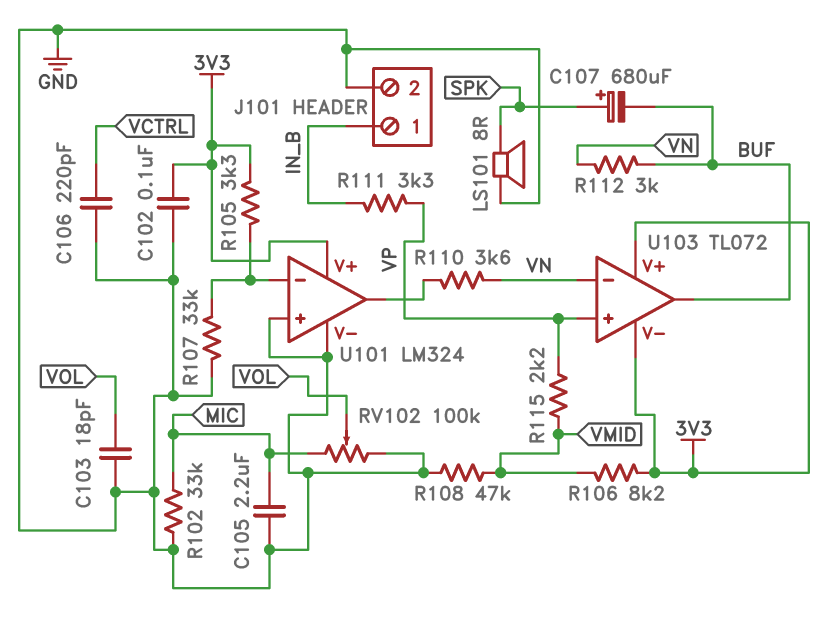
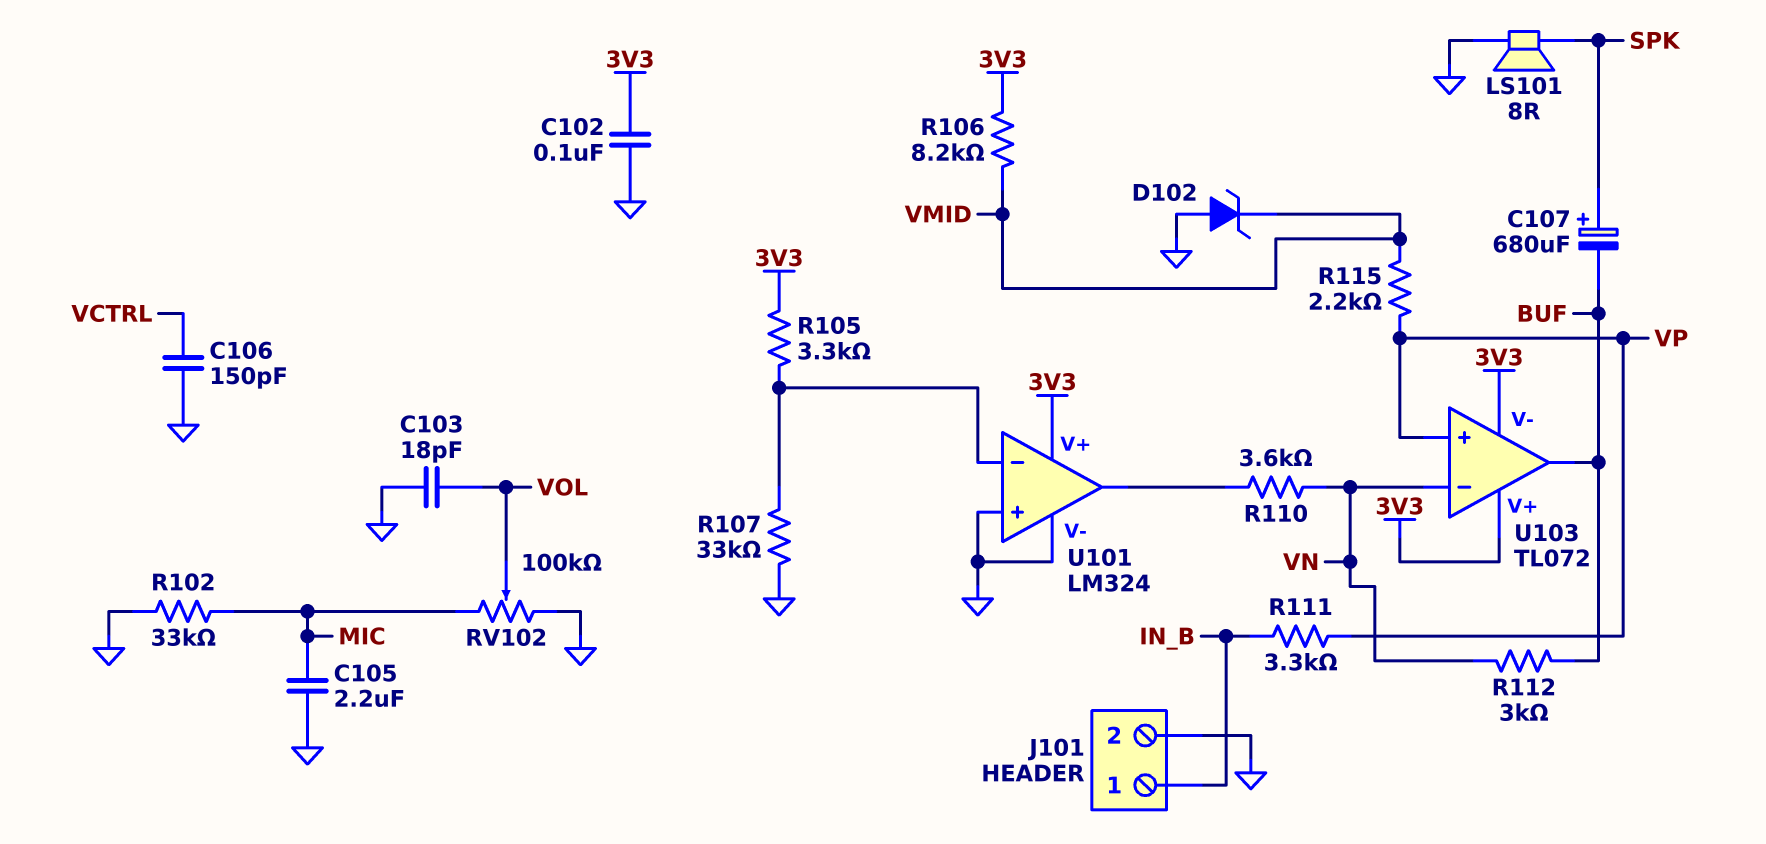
C106: 220pF (GND, VCTRL) -> 150pF (GND, VCTRL)
D102: none -> zener (A GND, K VMID)
R108: 47k (GND, VMID) -> none

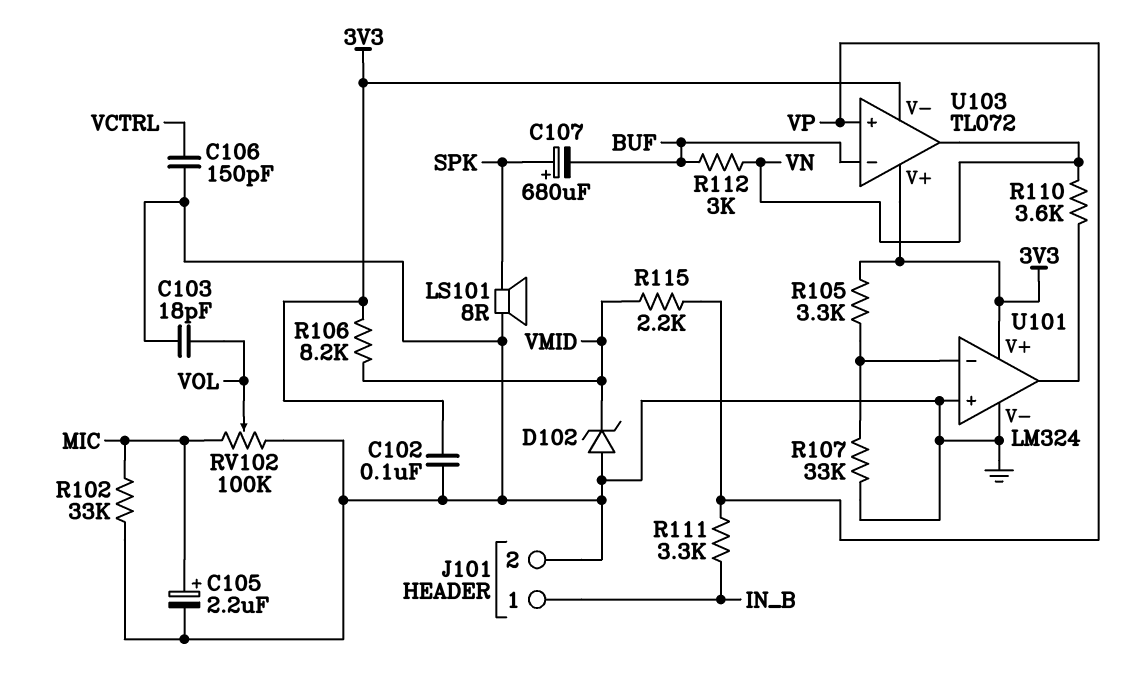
C105: 2.2uF (GND, MIC) -> 2.2uF (plus MIC, minus GND)
U103 pin in-: VN -> BUF
U103 pin out: BUF -> VN

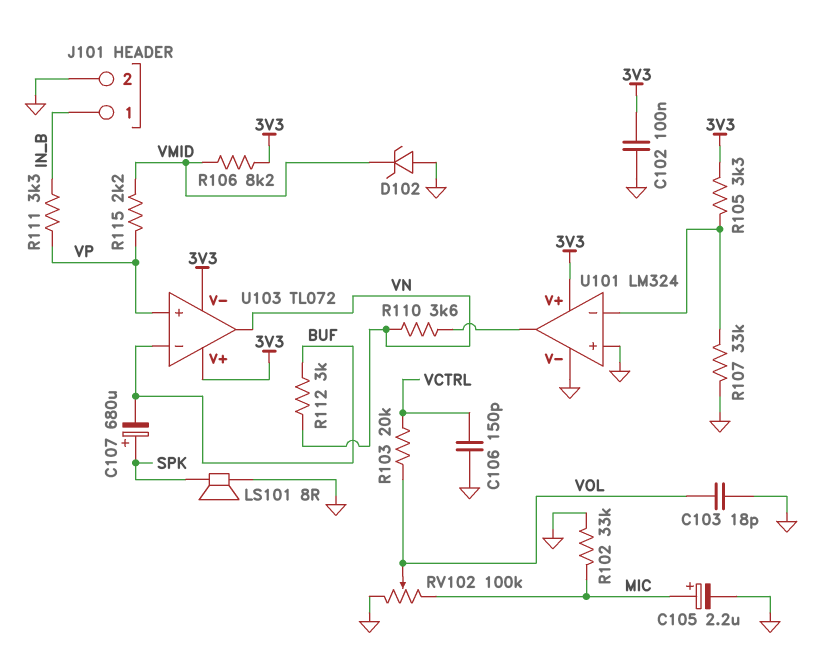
R103: none -> 20k (VCTRL, VOL)

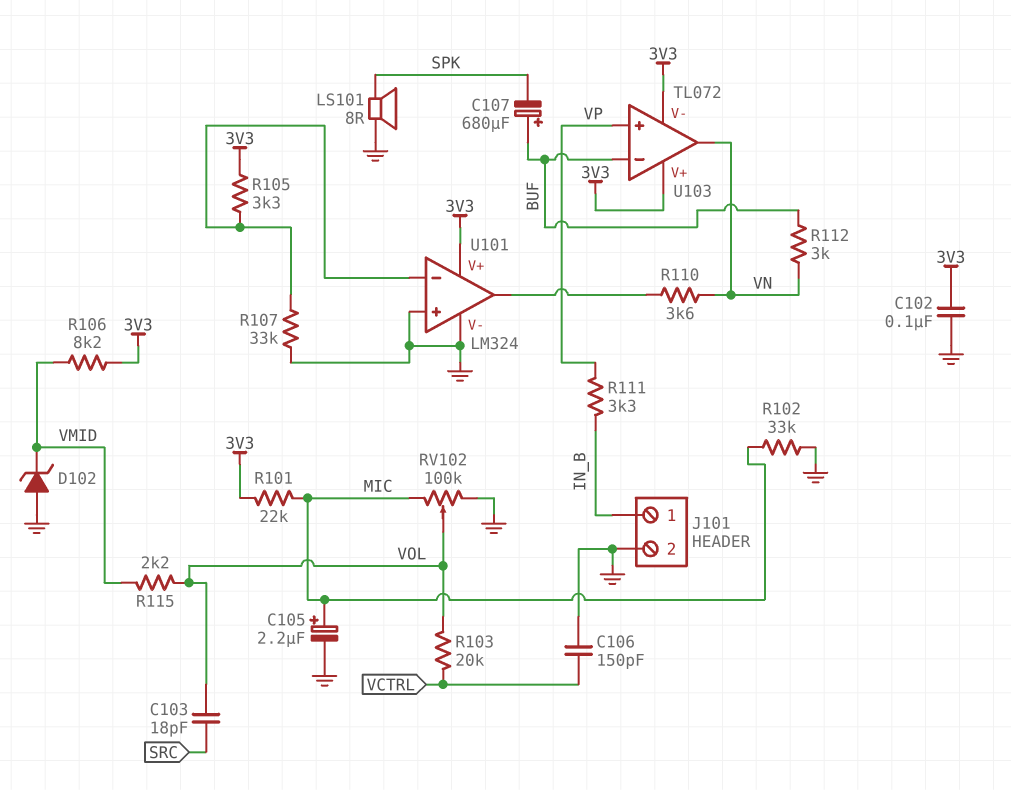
C103: 18pF (GND, VOL) -> 18pF (SRC, VOL)
C107: 680uF (plus SPK, minus BUF) -> 680uF (plus BUF, minus SPK)
R101: none -> 22k (3V3, MIC)
R115: 2.2k (VMID, VP) -> 2.2k (VMID, VOL)

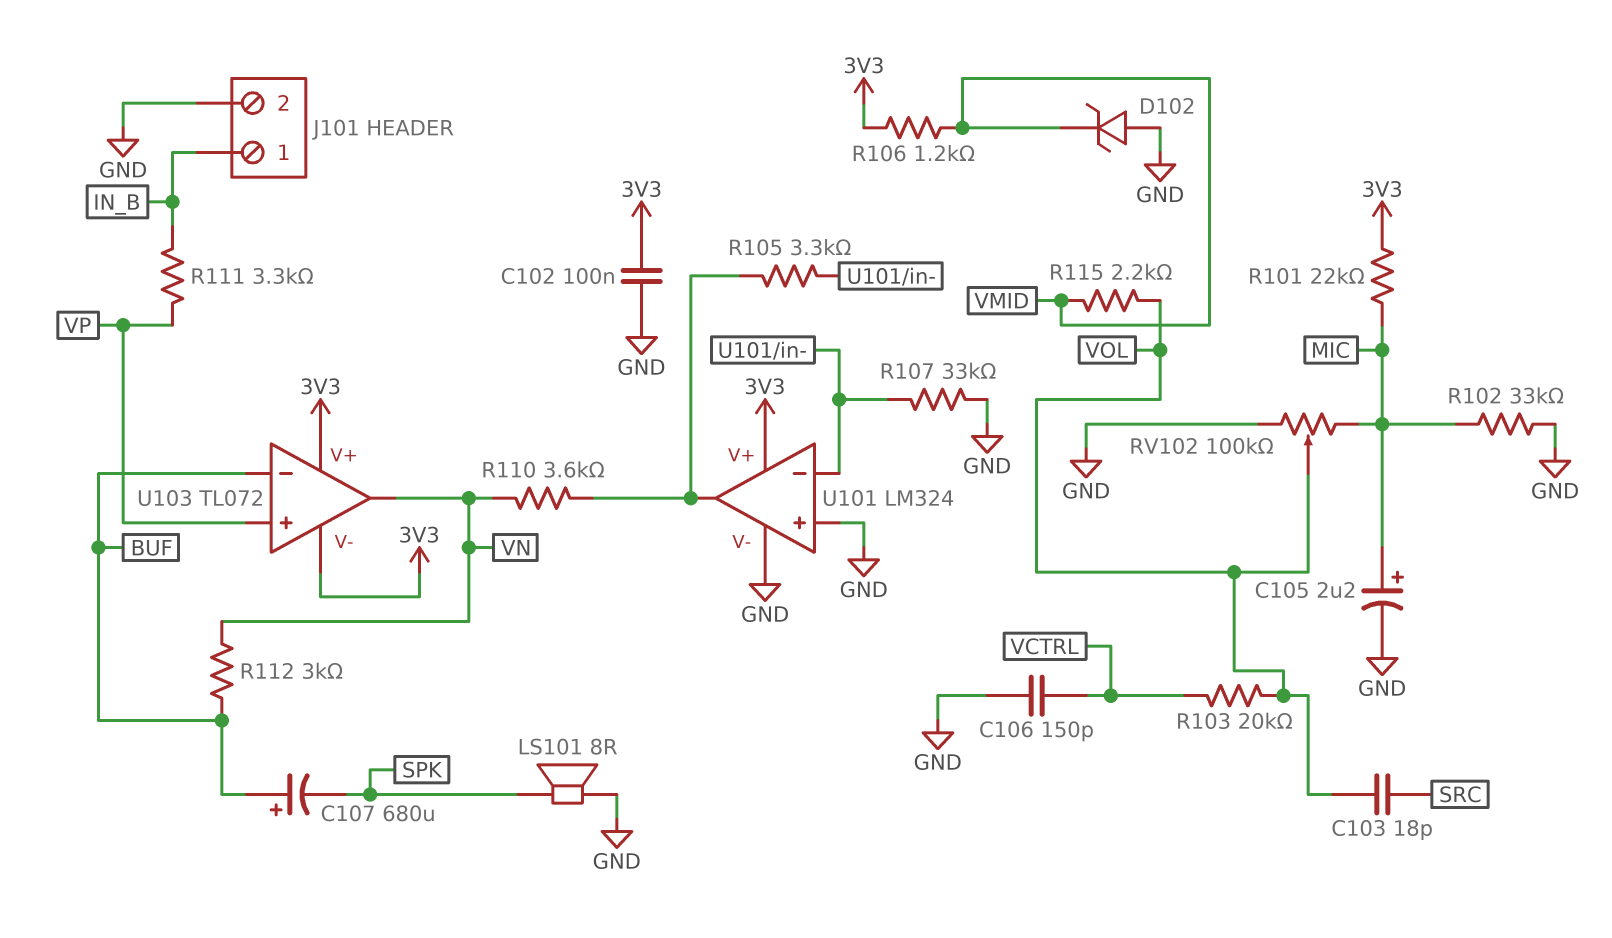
R105: 3.3k (3V3, U101/in-) -> 3.3k (U101/in-, U101/out)
R106: 8.2k (3V3, VMID) -> 1.2k (3V3, VMID)

